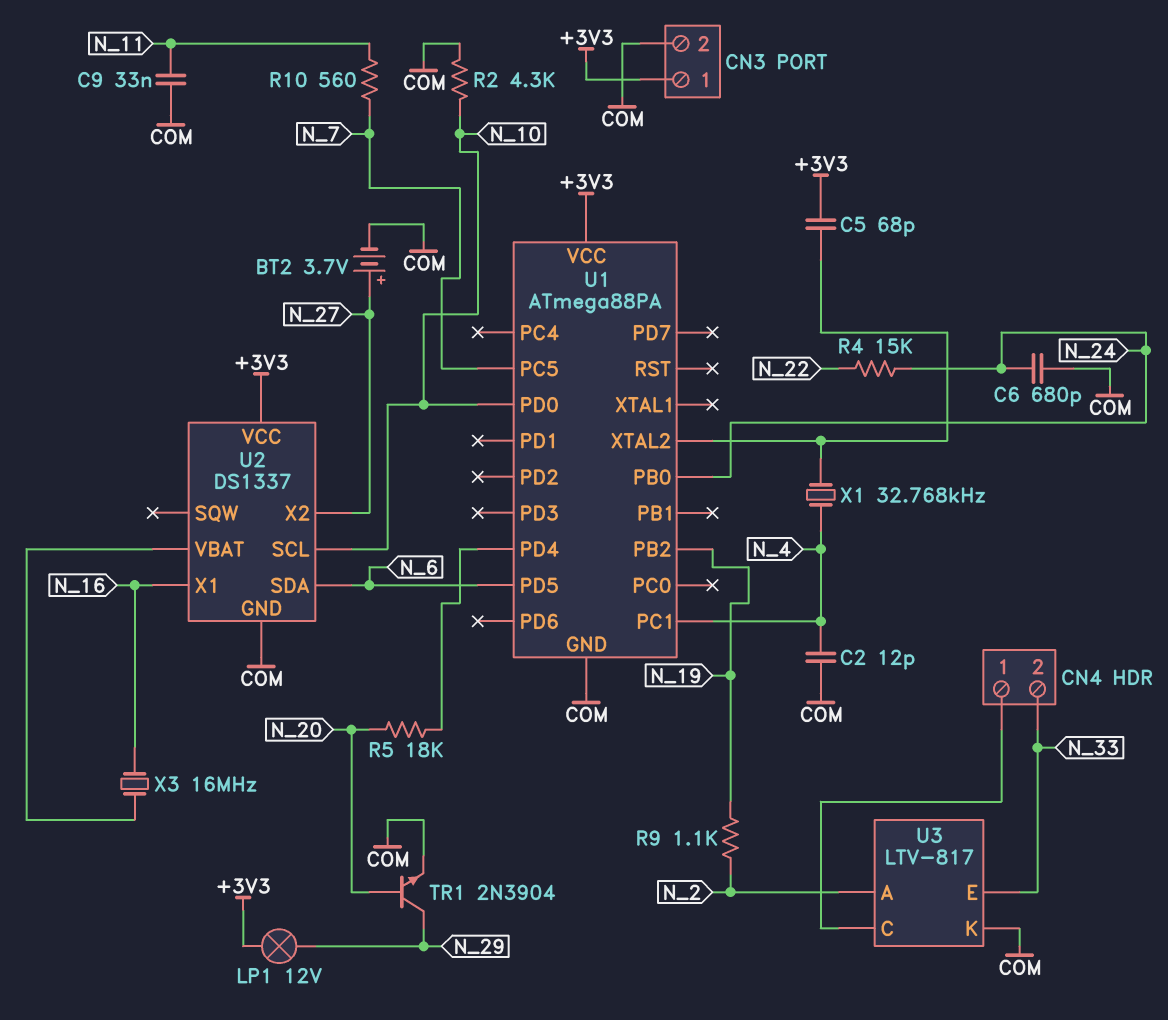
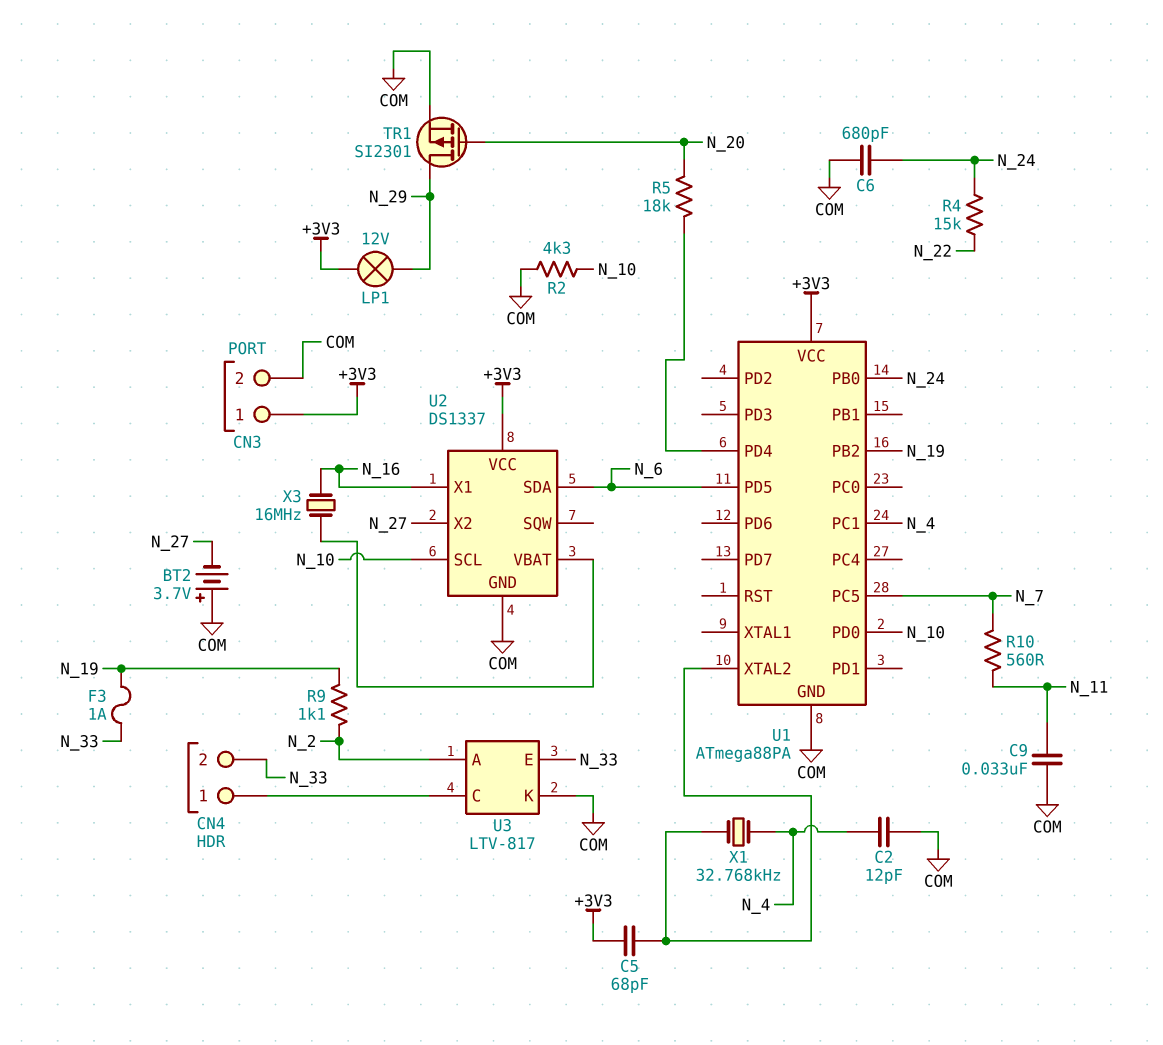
BT2: 3.7V (plus N_27, minus COM) -> 3.7V (plus COM, minus N_27)
F3: none -> 1A (N_19, N_33)
TR1: NPN 2N3904 (B N_20, C N_29, E COM) -> PMOS SI2301 (G N_20, D N_29, S COM)

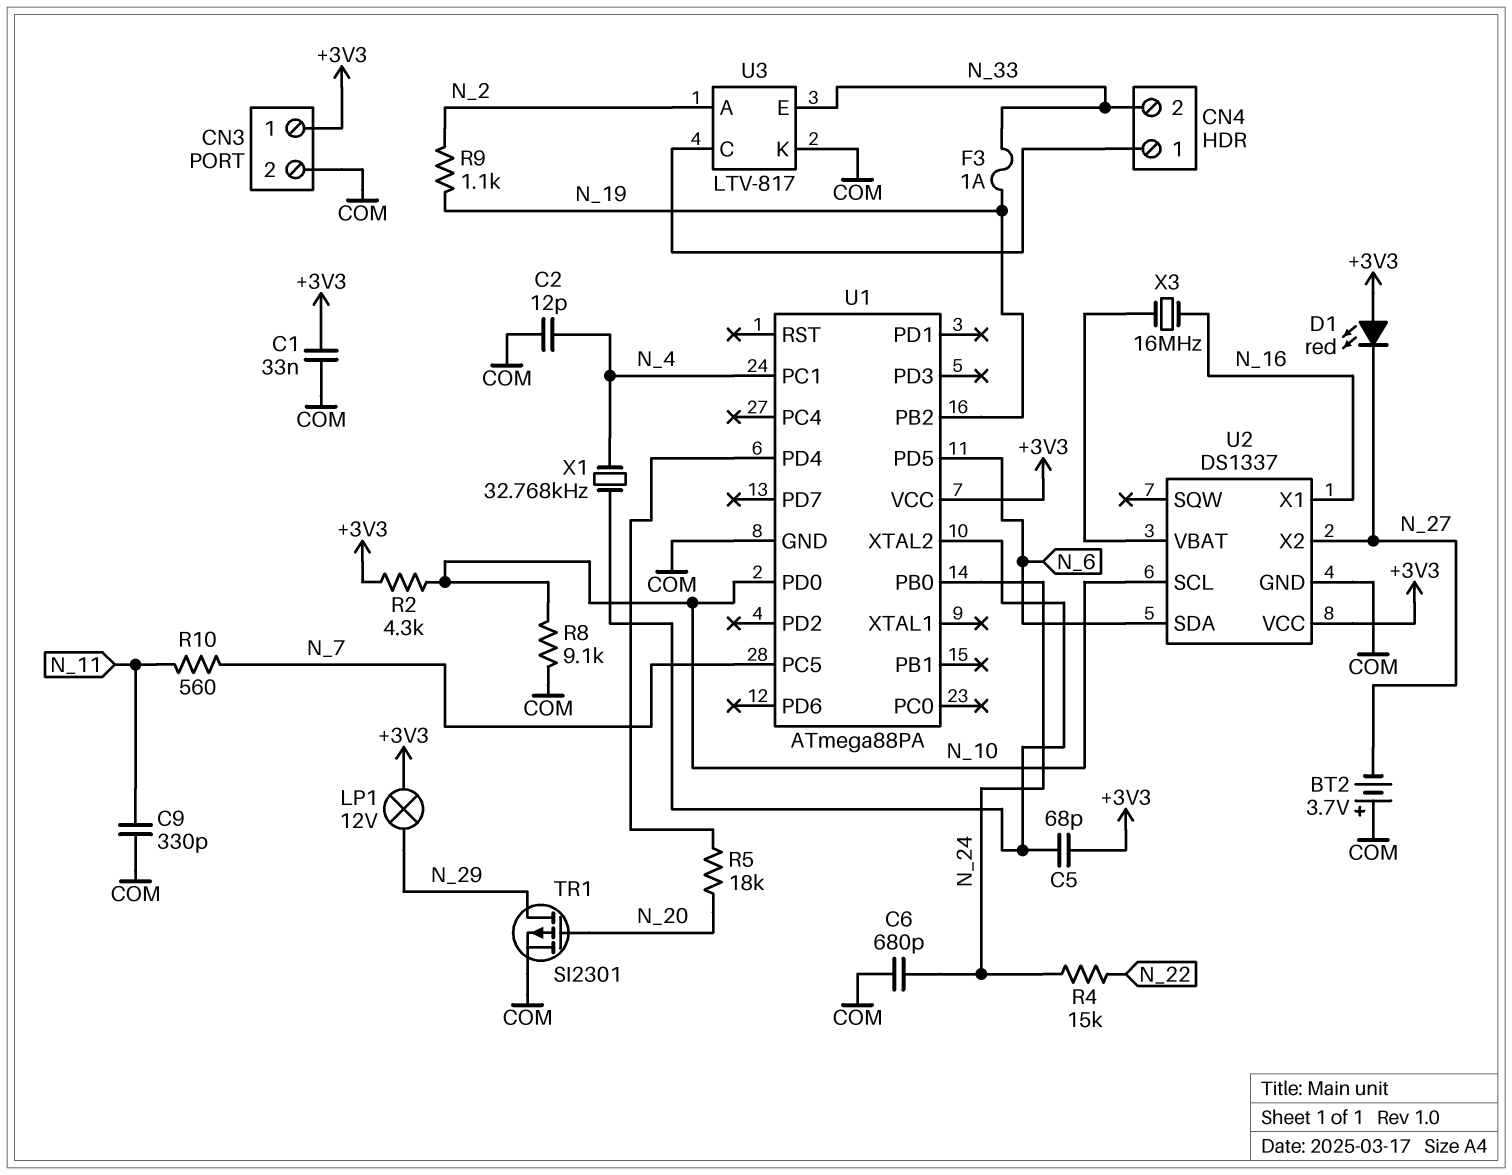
C1: none -> 33nF (+3V3, COM)
C9: 33nF (COM, N_11) -> 330pF (COM, N_11)
D1: none -> LED red (A +3V3, K N_27)
R2: 4.3k (COM, N_10) -> 4.3k (+3V3, N_10)
R8: none -> 9.1k (COM, N_10)

